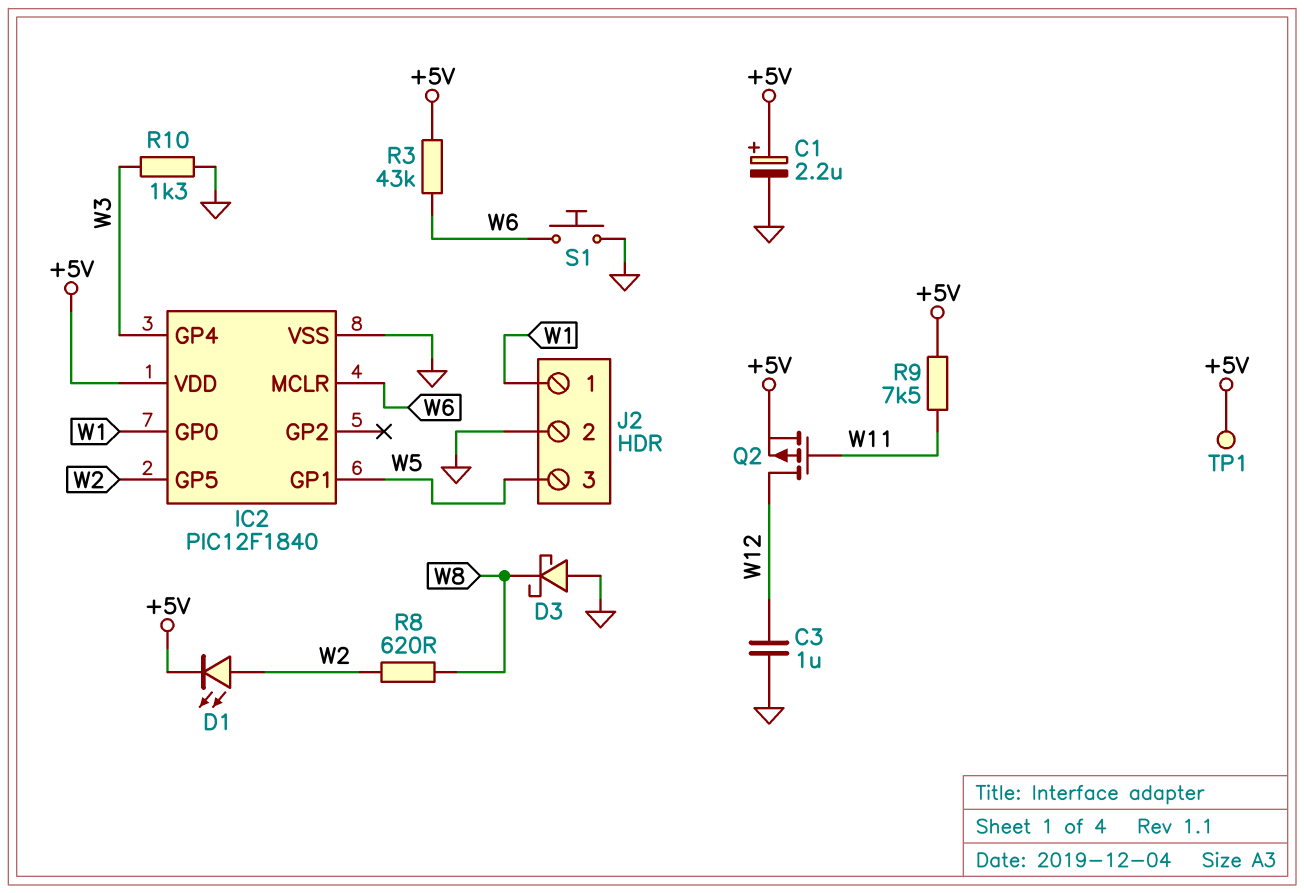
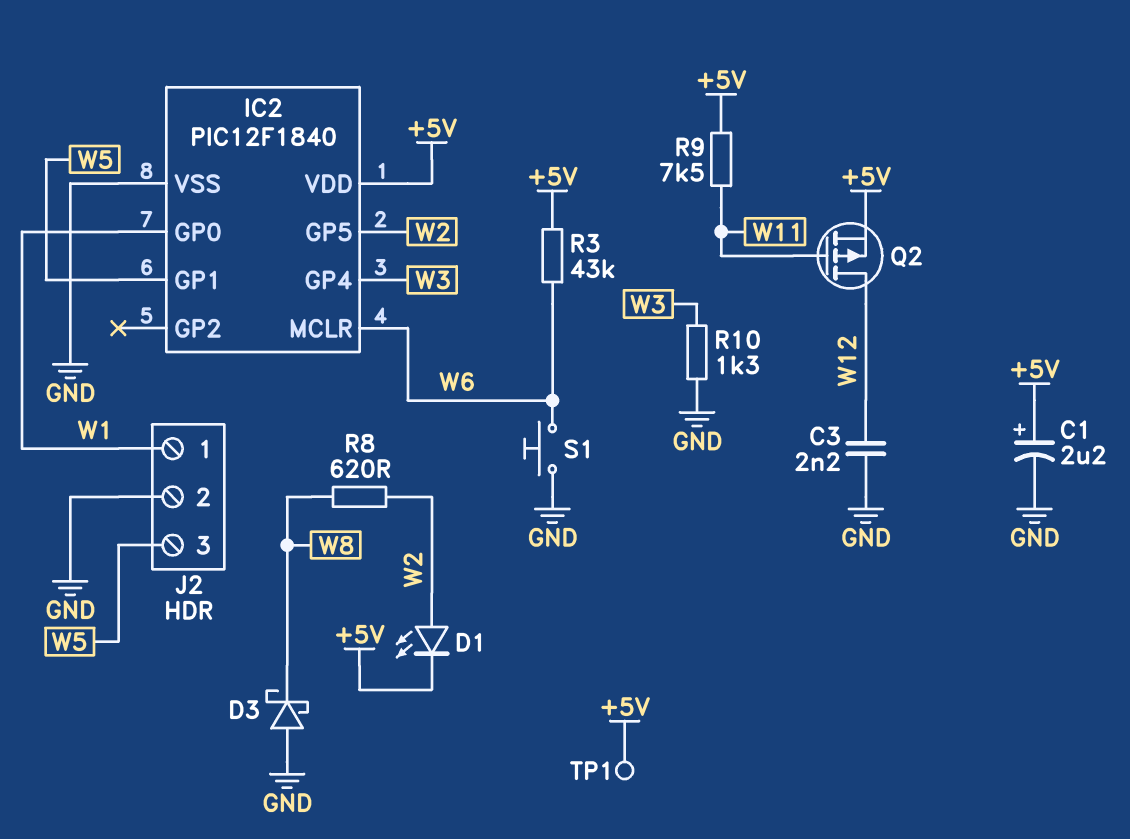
C3: 1uF (GND, W12) -> 2.2nF (GND, W12)

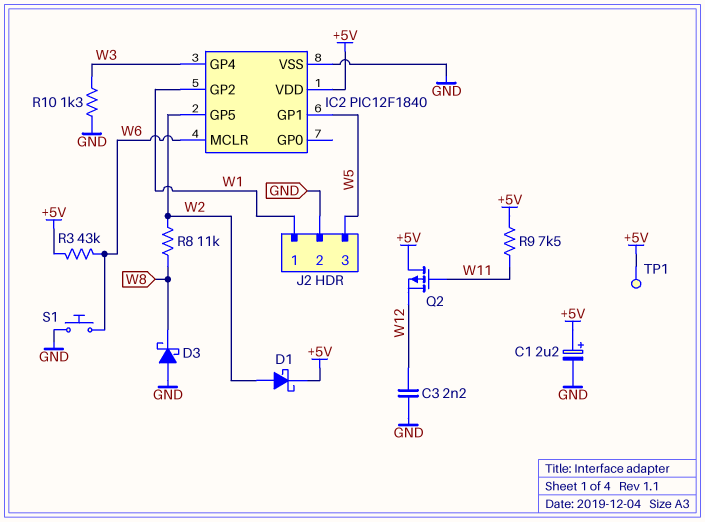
D1: LED (A W2, K +5V) -> schottky (A W2, K +5V)
IC2 pin GP0: W1 -> none
IC2 pin GP2: none -> W1
Q2: PMOS (G W11, D W12, S +5V) -> PMOS (G W11, D +5V, S W12)
R8: 620 (W2, W8) -> 11k (W2, W8)

